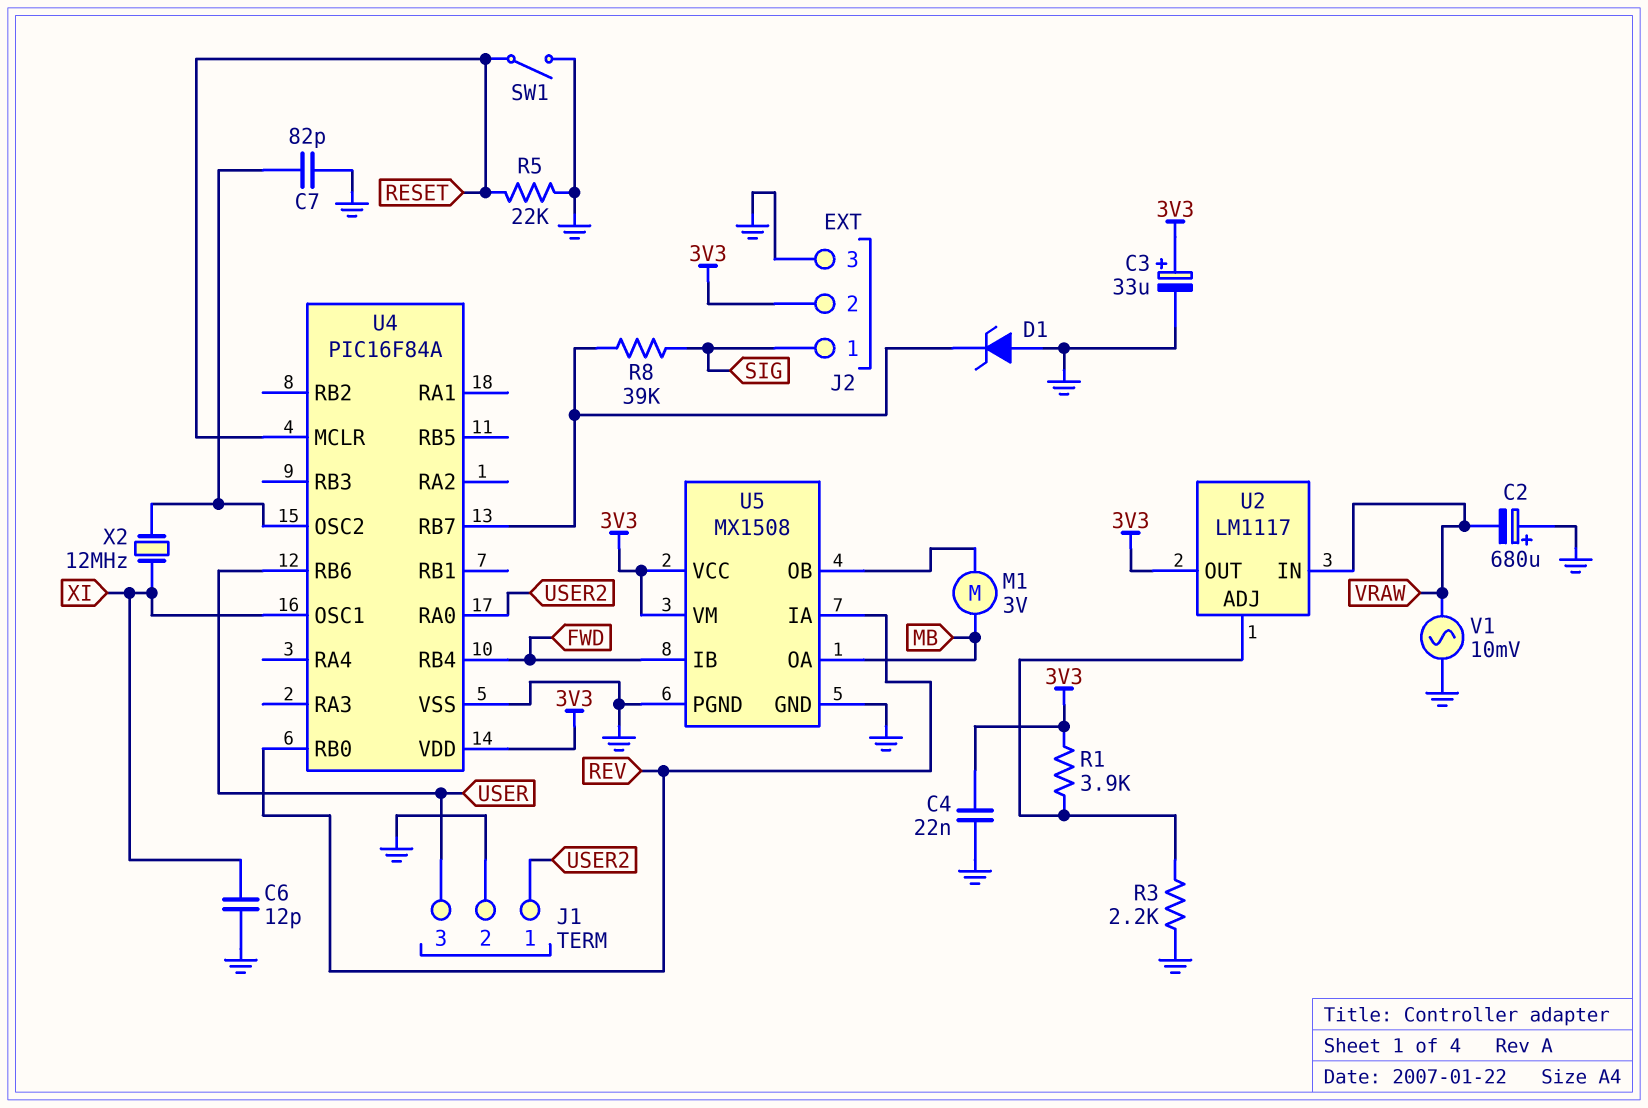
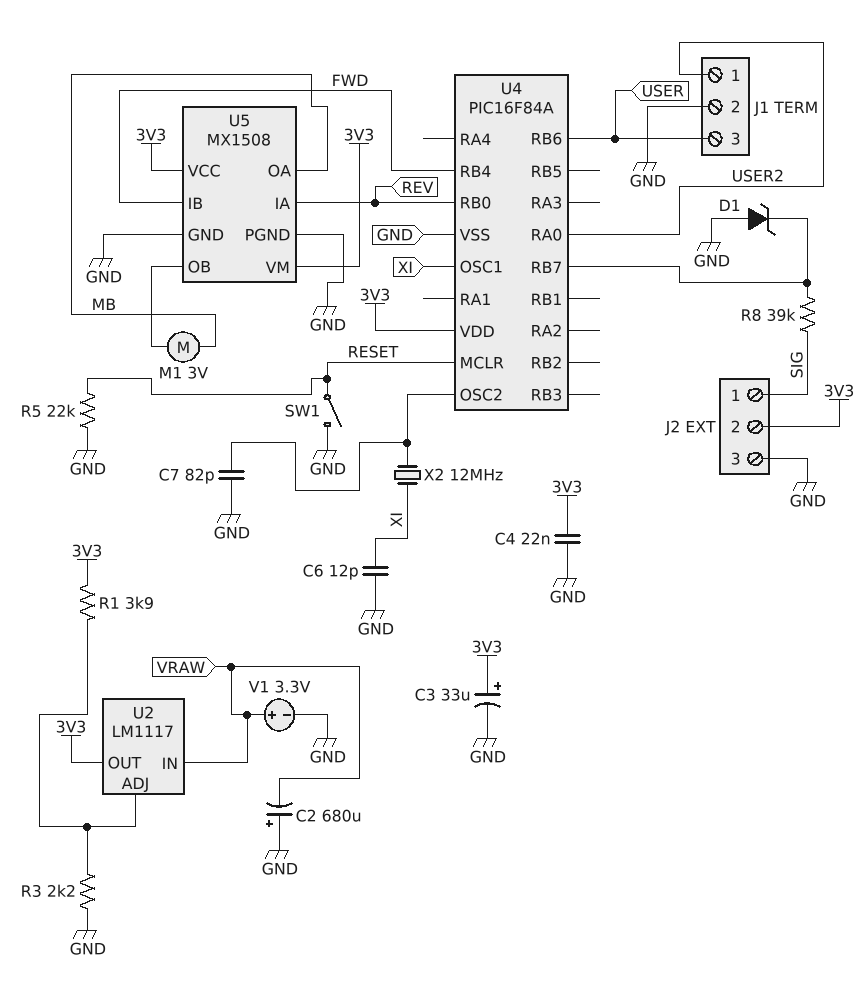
V1: AC 10mV (GND, VRAW) -> 3.3V (plus VRAW, minus GND)

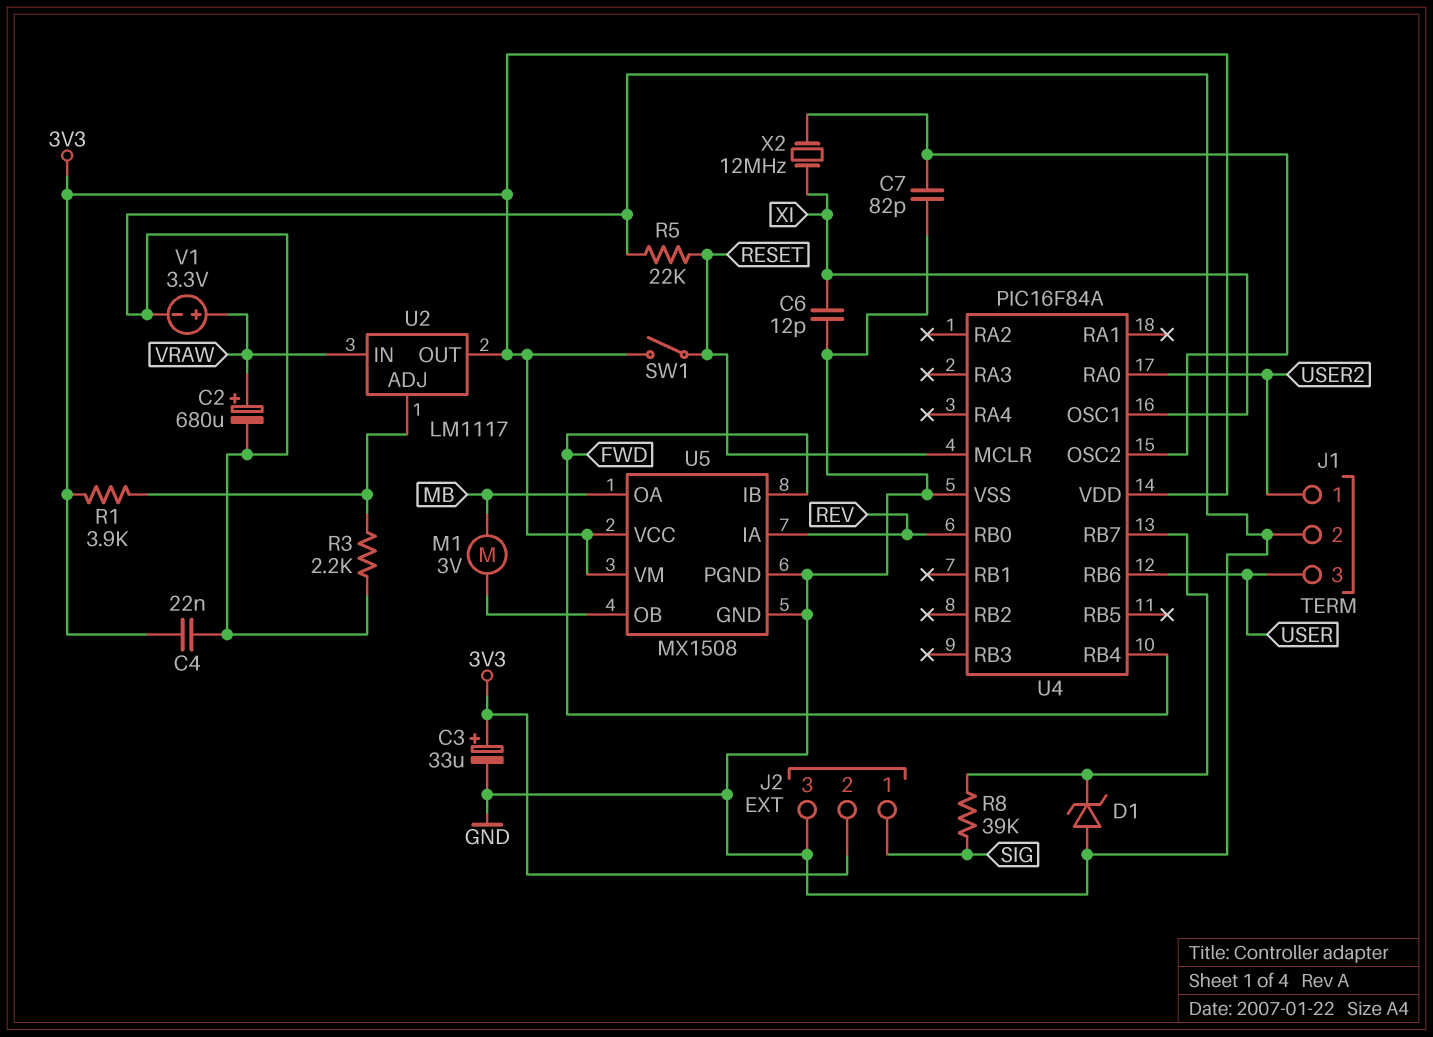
C2: 680uF (plus GND, minus VRAW) -> 680uF (plus VRAW, minus GND)
SW1: switch (GND, RESET) -> switch (3V3, RESET)

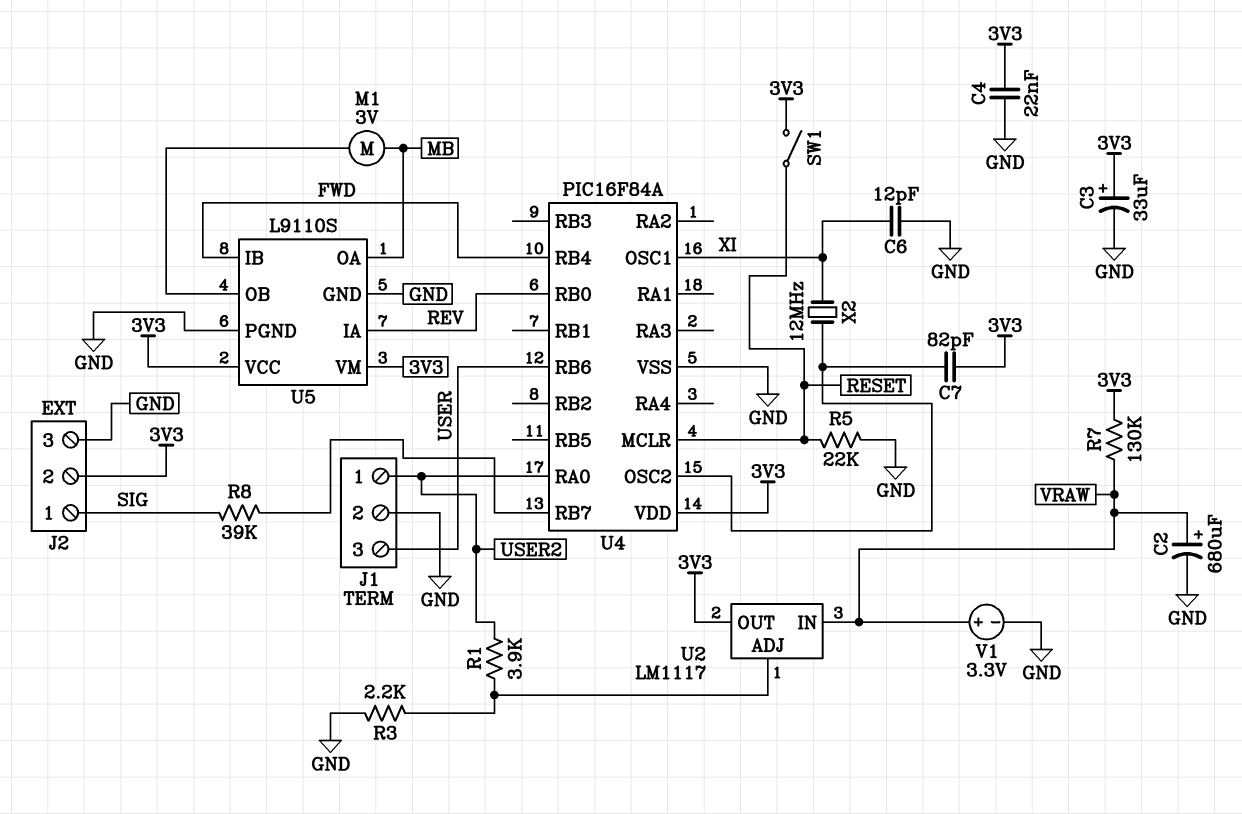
C7: 82pF (GND, U4/OSC2) -> 82pF (3V3, U4/OSC2)
D1: zener (A GND, K U4/RB7) -> none
R1: 3.9k (3V3, U2/ADJ) -> 3.9k (U2/ADJ, USER2)
R7: none -> 130k (3V3, VRAW)
U5: MX1508 -> L9110S

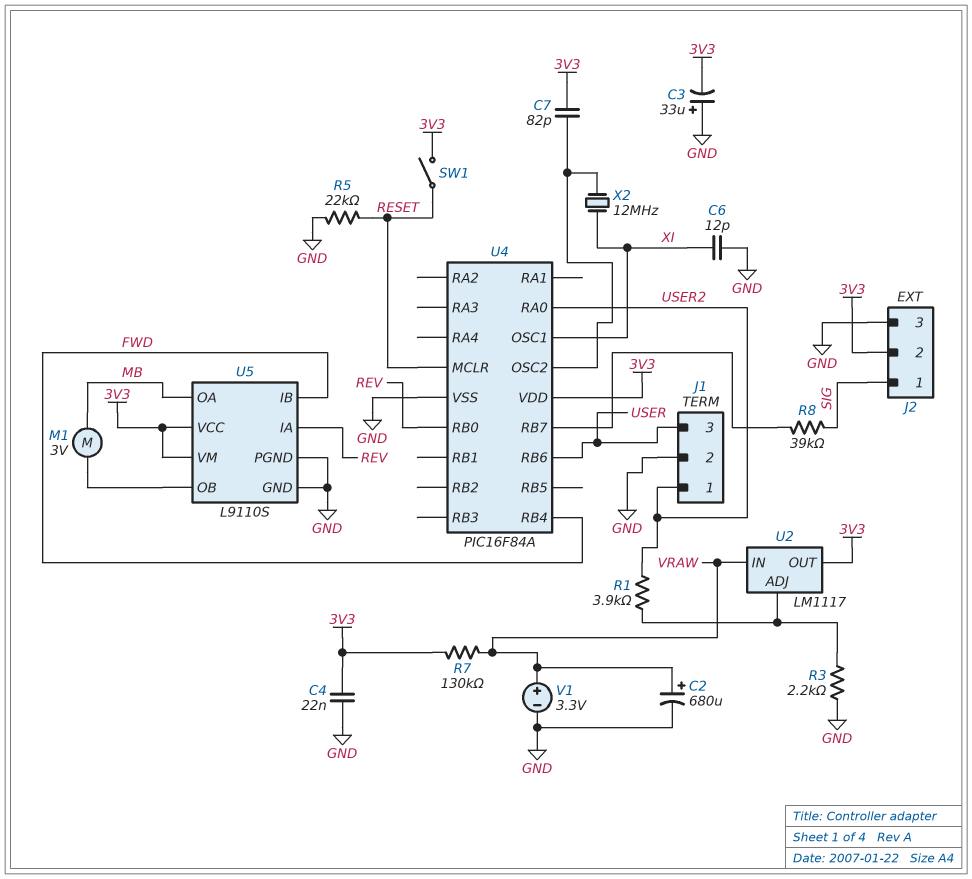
C3: 33uF (plus 3V3, minus GND) -> 33uF (plus GND, minus 3V3)

